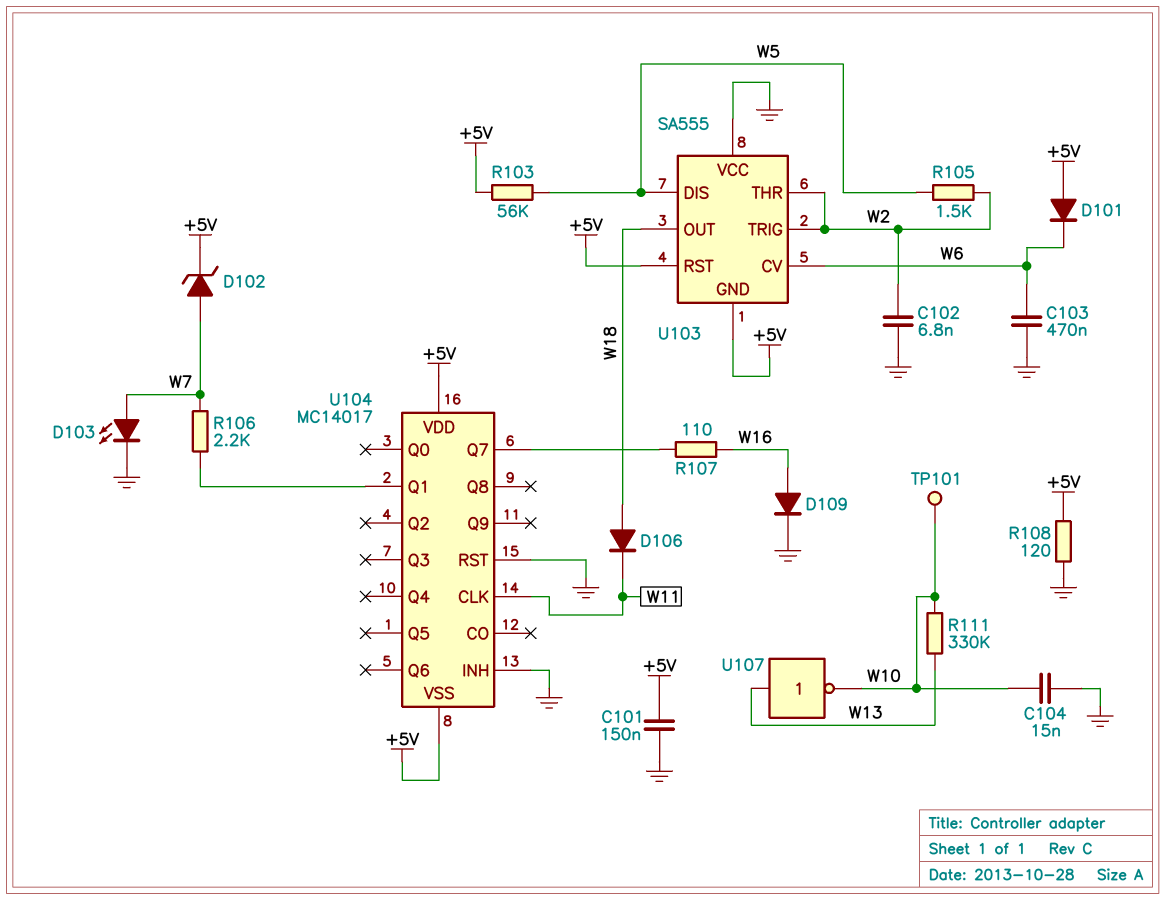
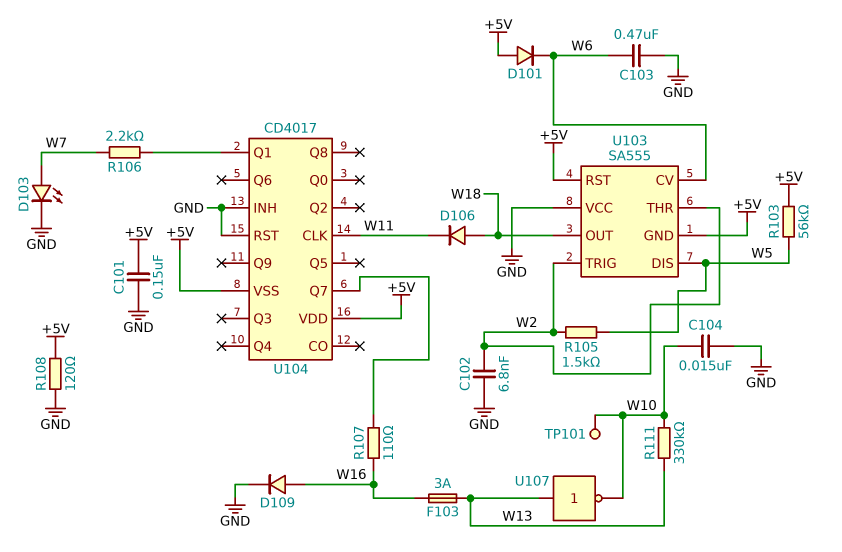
D102: zener (A W7, K +5V) -> none
F103: none -> 3A (W13, W16)
U104: MC14017 -> CD4017

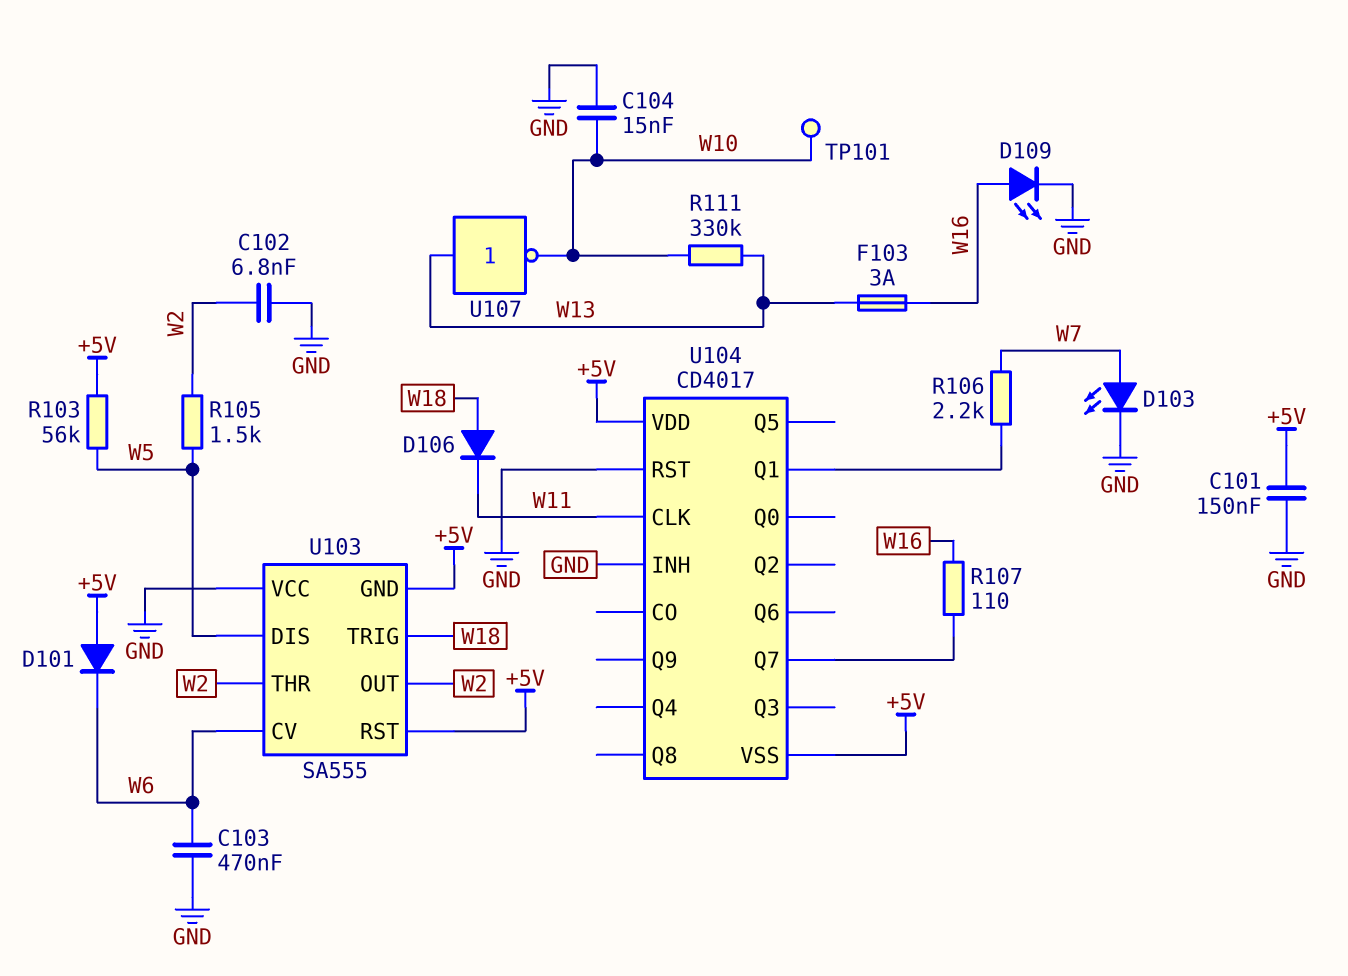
D109: diode (A W16, K GND) -> LED (A W16, K GND)
R108: 120 (+5V, GND) -> none
U103 pin OUT: W18 -> W2
U103 pin TRIG: W2 -> W18

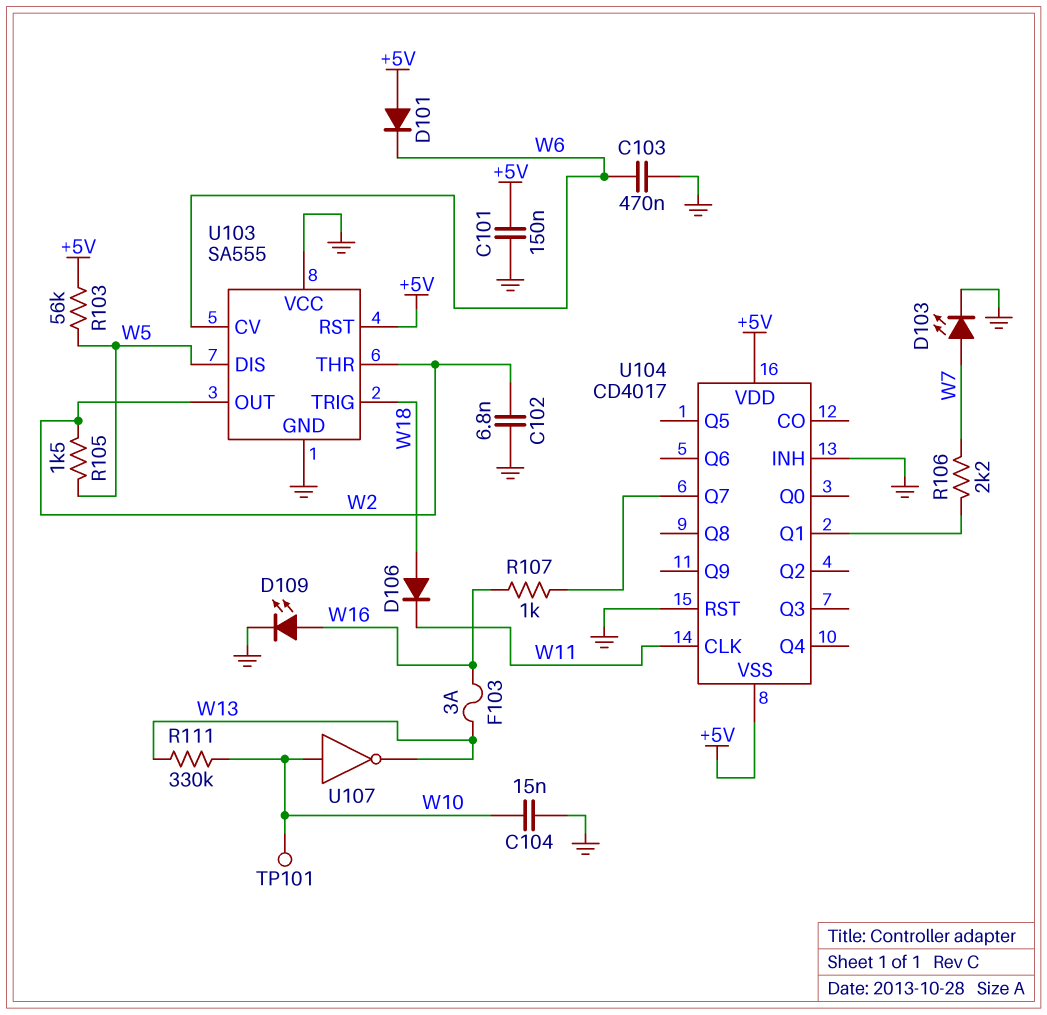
R107: 110 (U104/Q7, W16) -> 1k (U104/Q7, W16)
U103 pin GND: +5V -> GND
U107: NOT (in W13, out W10) -> NOT (in W10, out W13)

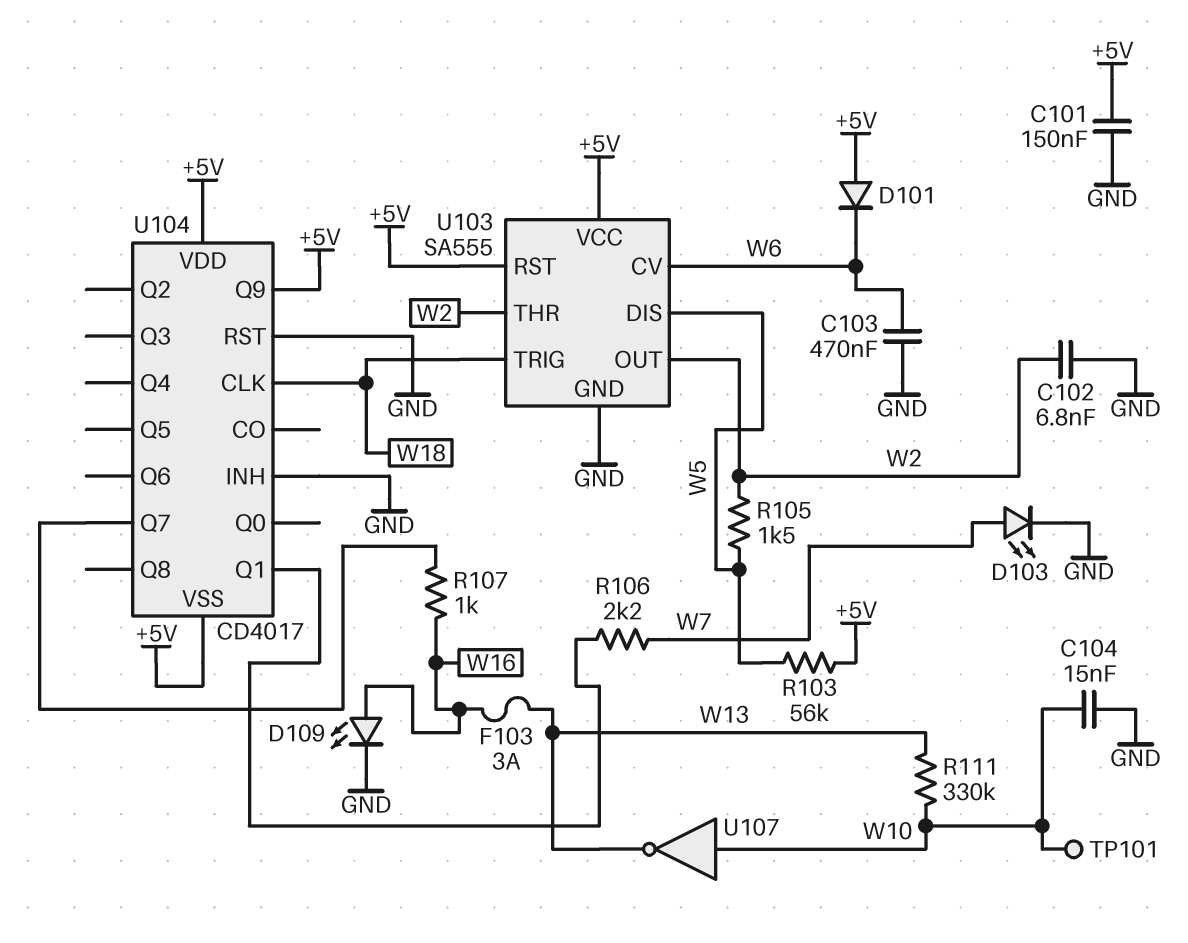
D106: diode (A W18, K W11) -> none
U103 pin VCC: GND -> +5V
U104 pin CLK: W11 -> W18
U104 pin Q9: none -> +5V

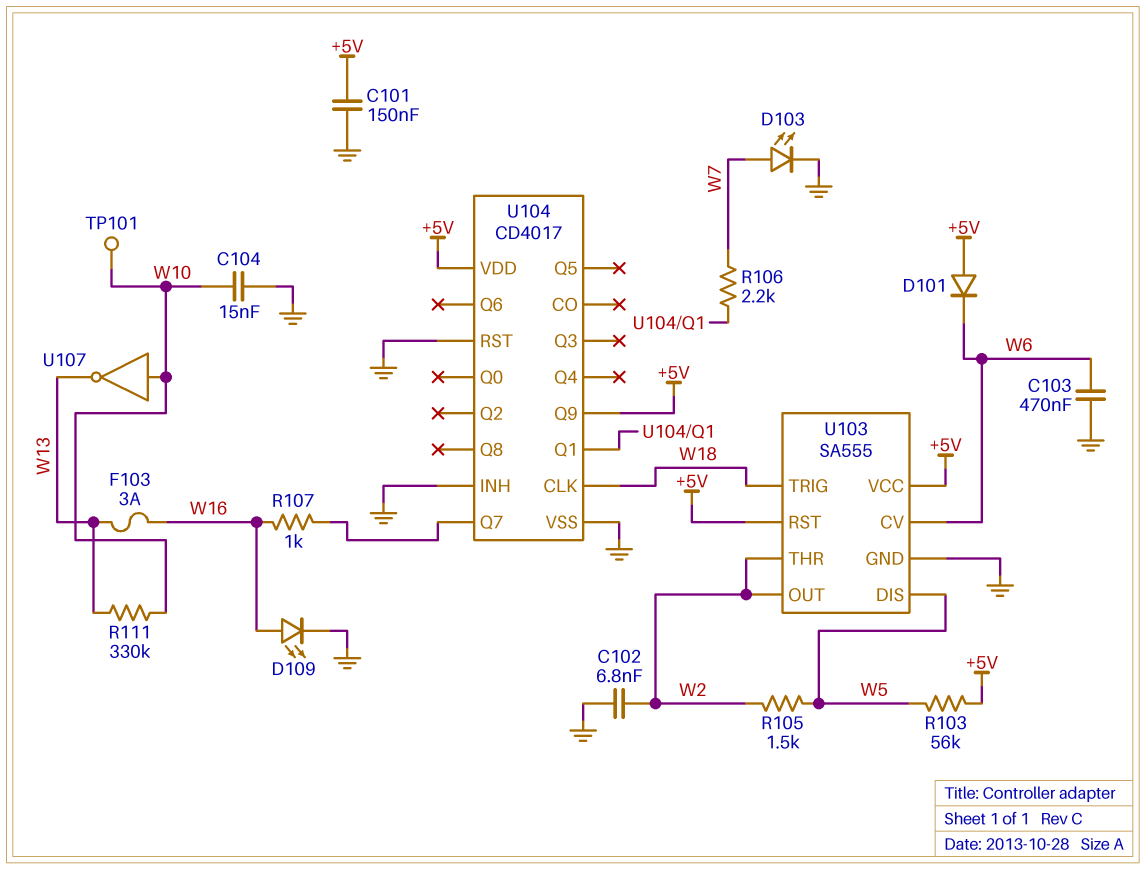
U104 pin VSS: +5V -> GND

